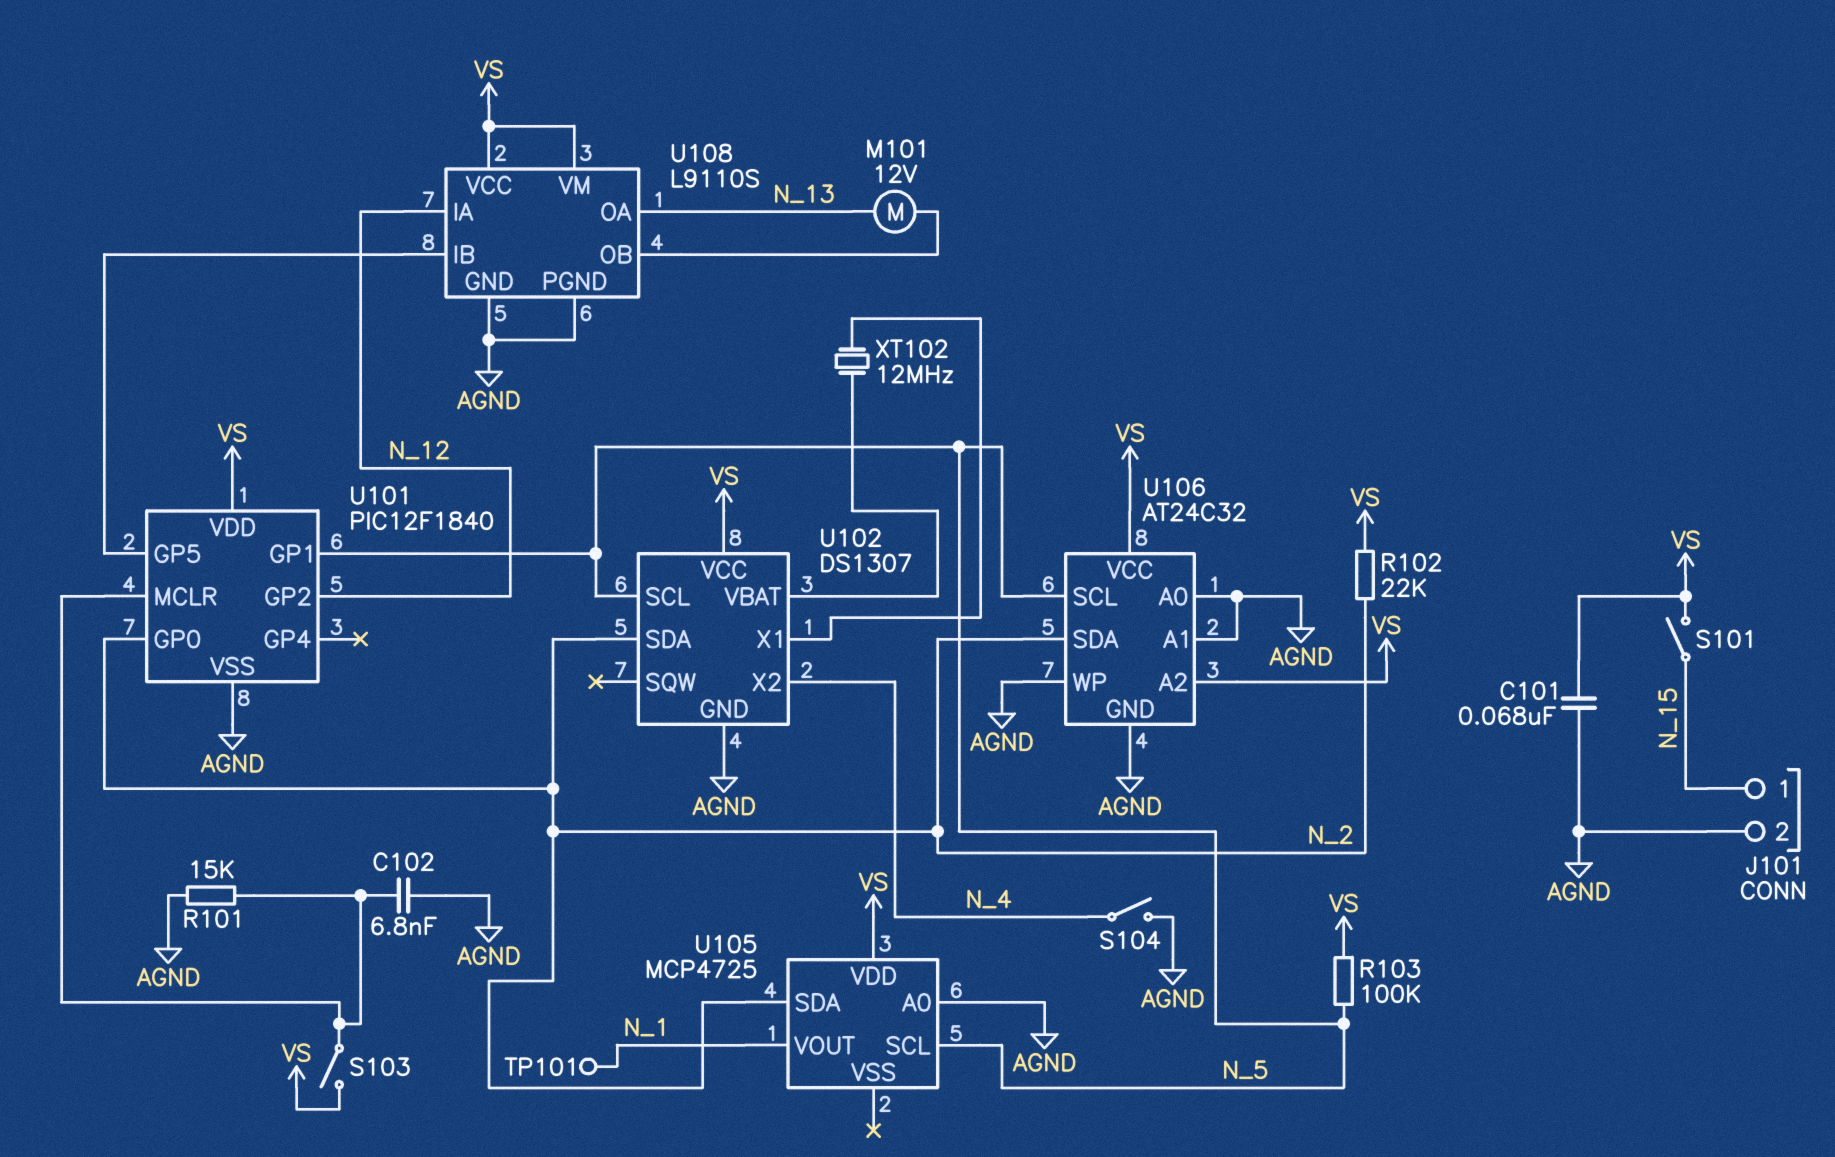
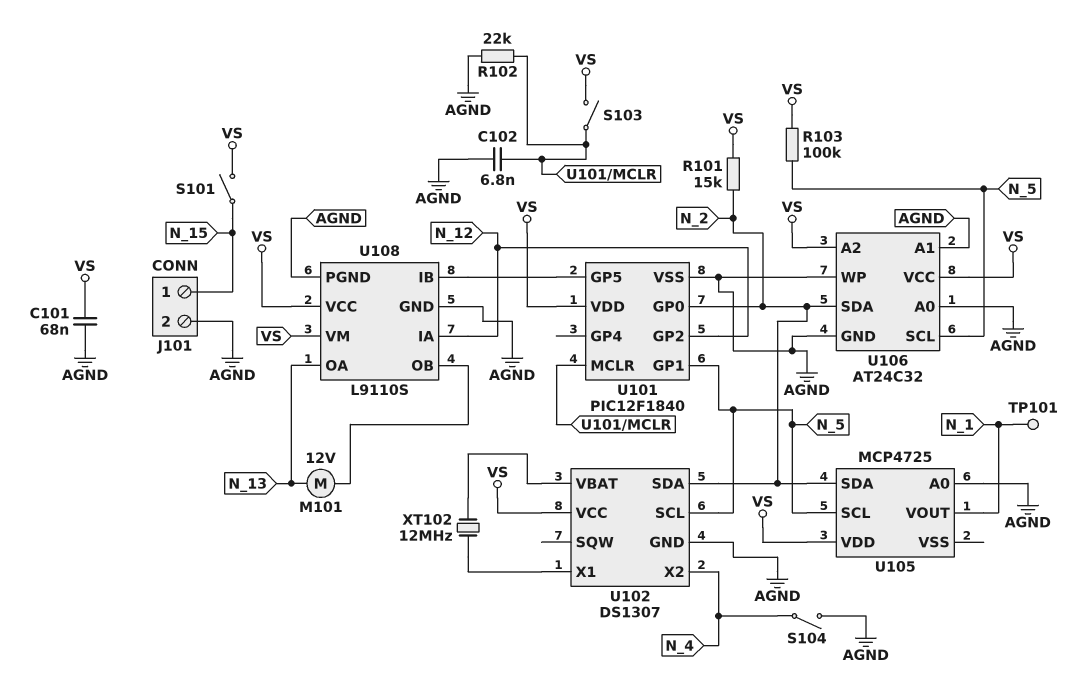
R101: 15k (AGND, U101/MCLR) -> 15k (N_2, VS)
R102: 22k (N_2, VS) -> 22k (AGND, U101/MCLR)

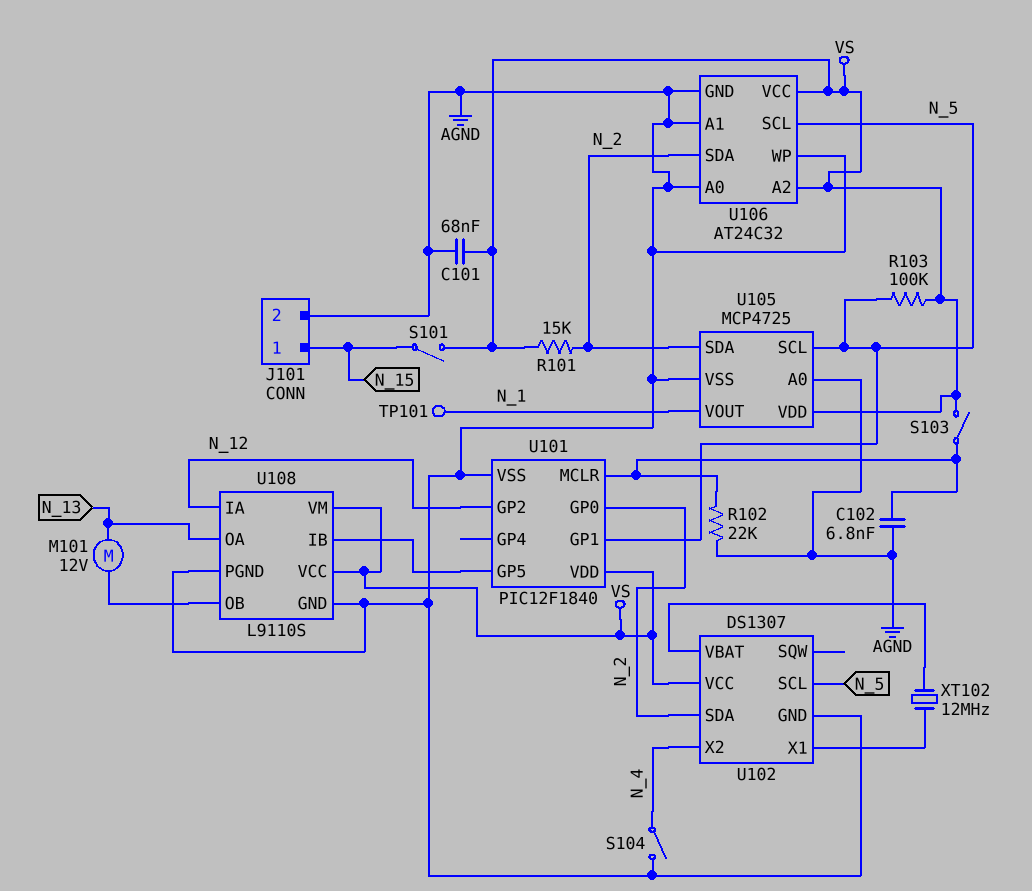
U105 pin VSS: none -> AGND

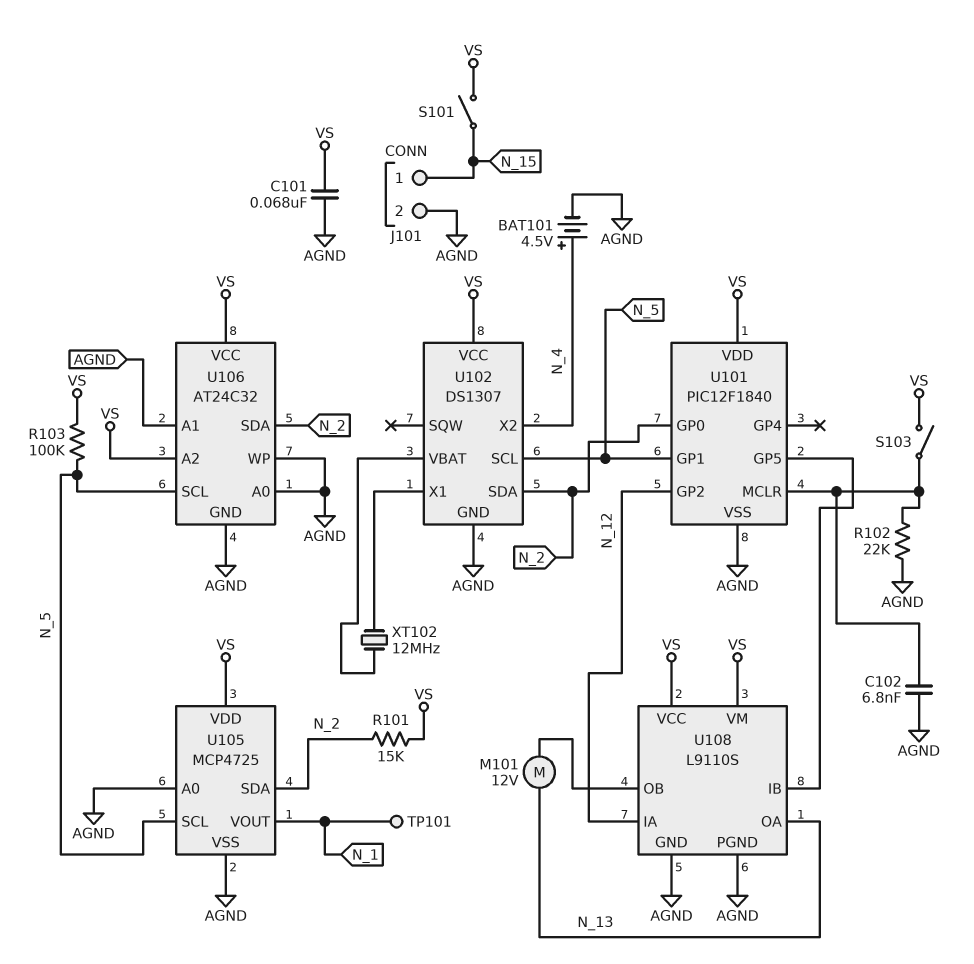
BAT101: none -> 4.5V (plus N_4, minus AGND)
S104: switch (AGND, N_4) -> none

